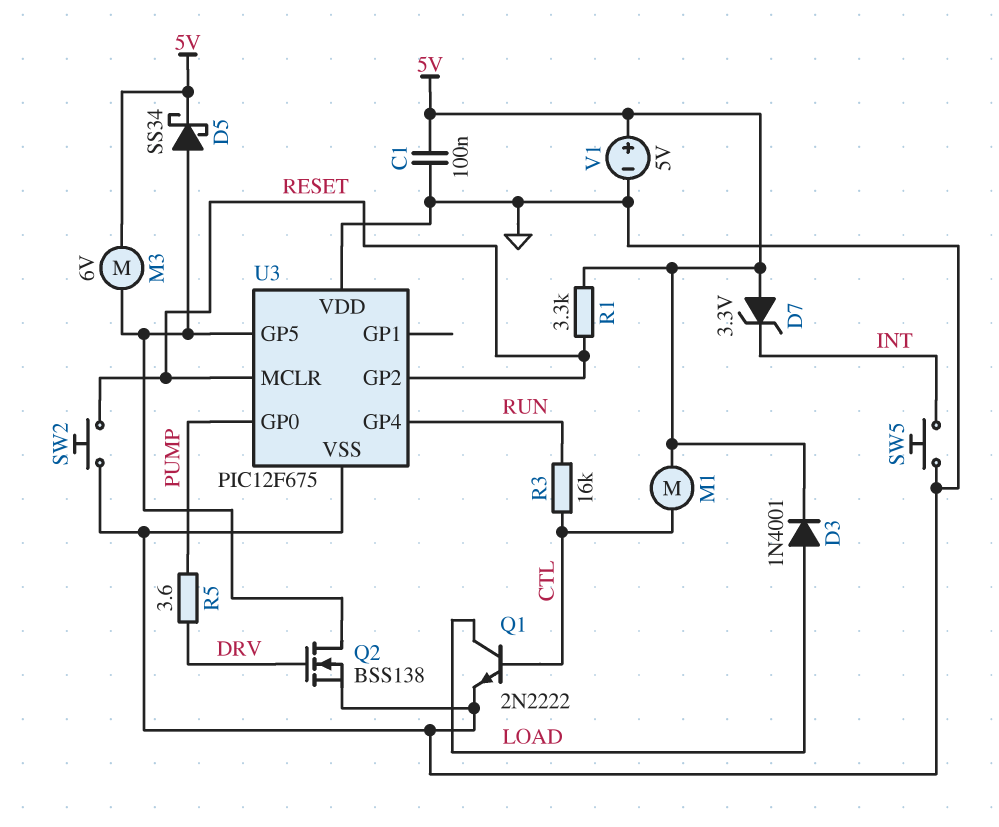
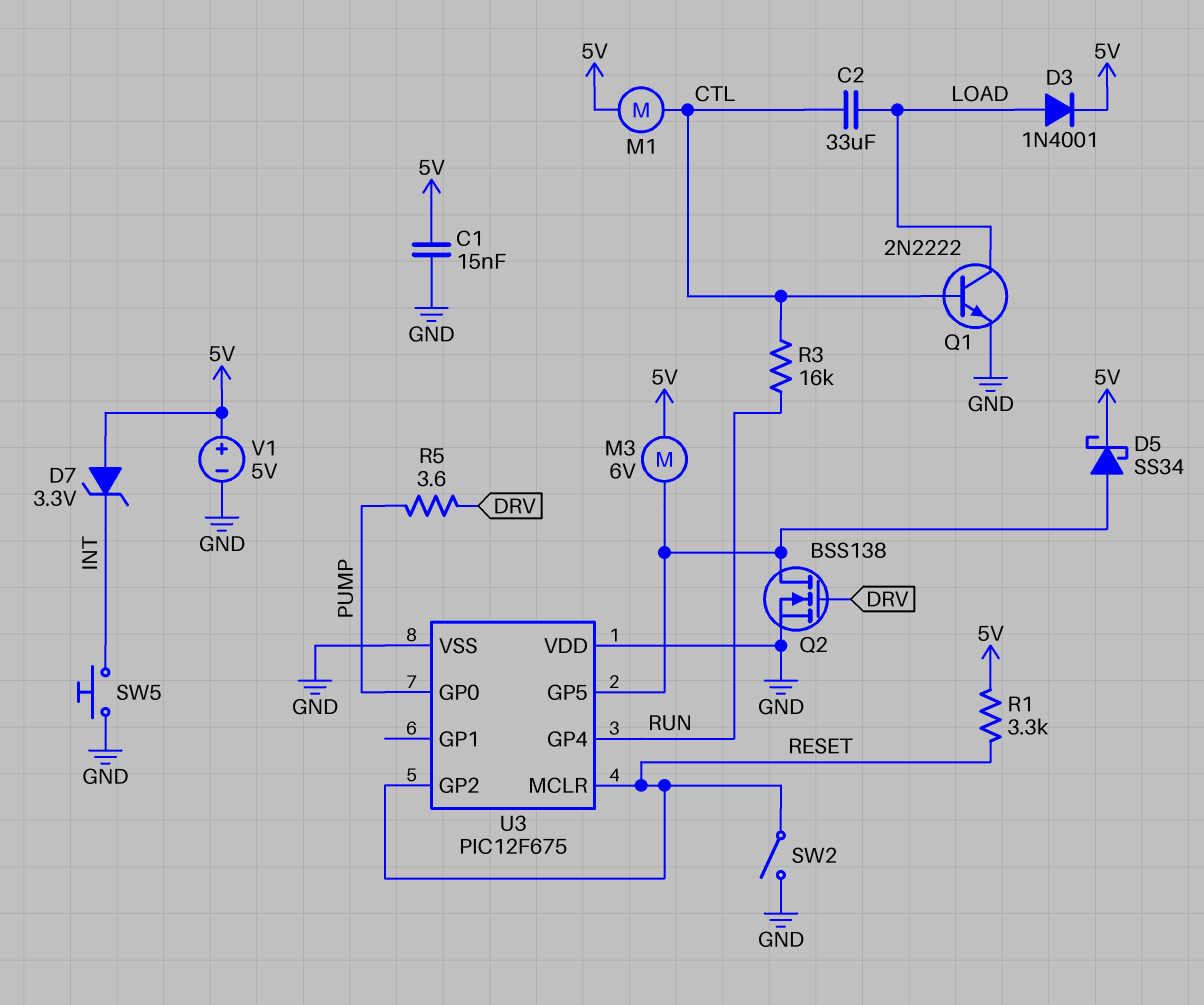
C1: 100nF (5V, GND) -> 15nF (5V, GND)
C2: none -> 33uF (CTL, LOAD)
SW2: button (GND, RESET) -> switch (GND, RESET)

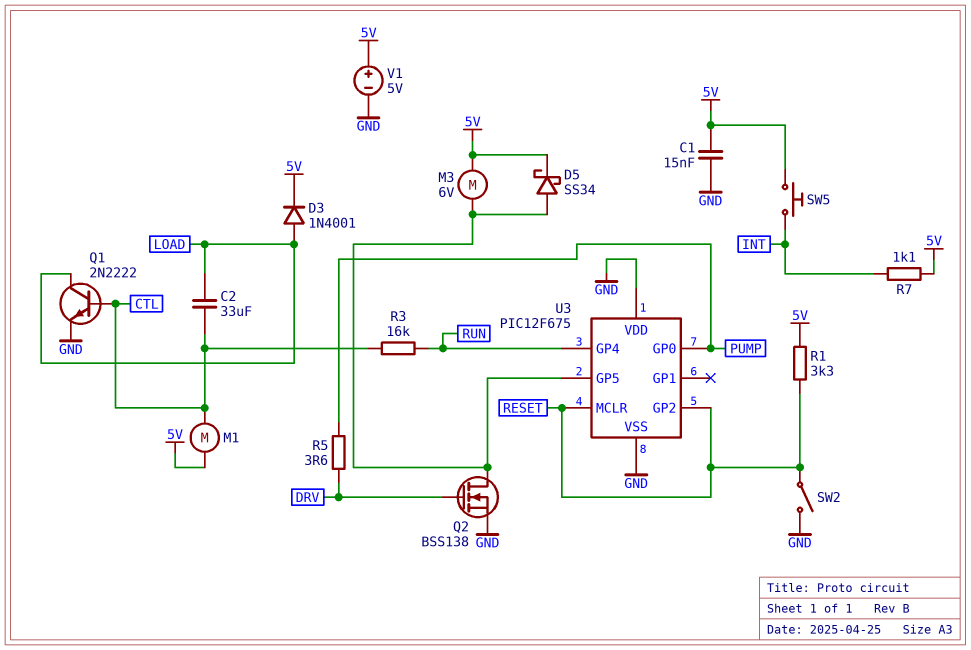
D7: zener 3.3V (A 5V, K INT) -> none
R7: none -> 1.1k (5V, INT)
SW5: button (GND, INT) -> button (5V, INT)

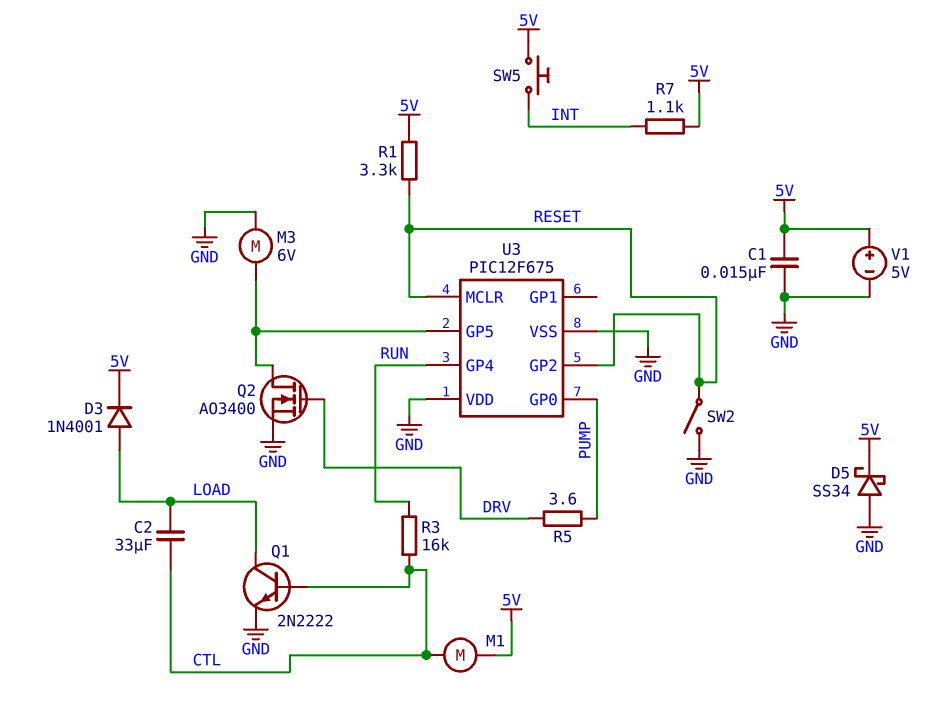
D5: schottky SS34 (A U3/GP5, K 5V) -> schottky SS34 (A GND, K 5V)
M3: motor 6V (5V, U3/GP5) -> motor 6V (GND, U3/GP5)
Q2: NMOS BSS138 (G DRV, D U3/GP5, S GND) -> NMOS AO3400 (G DRV, D U3/GP5, S GND)

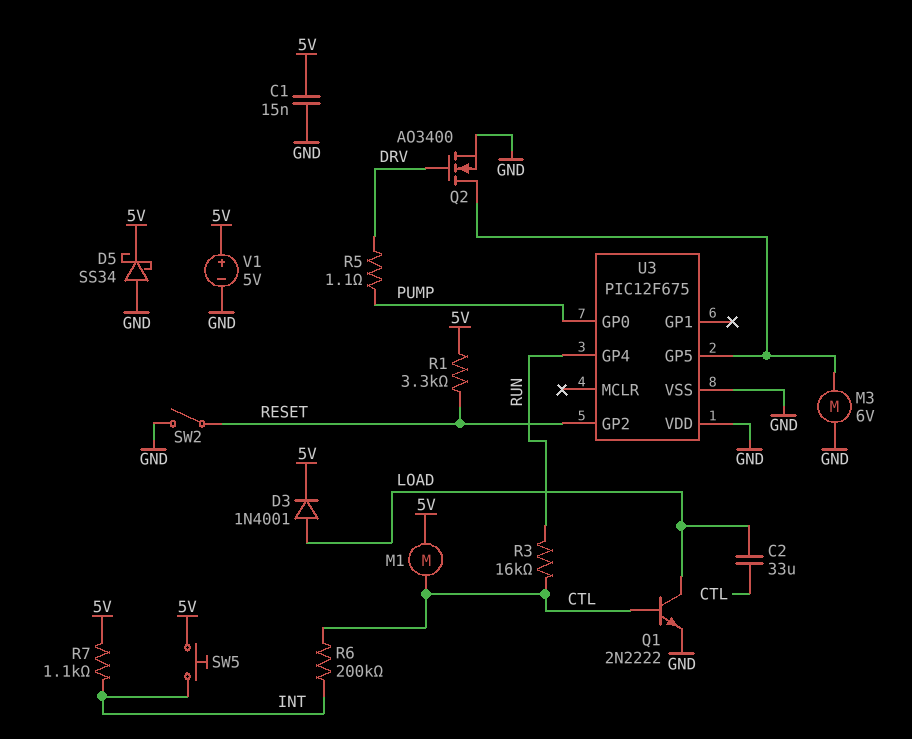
R5: 3.6 (DRV, PUMP) -> 1.1 (DRV, PUMP)
R6: none -> 200k (CTL, INT)
U3 pin MCLR: RESET -> none

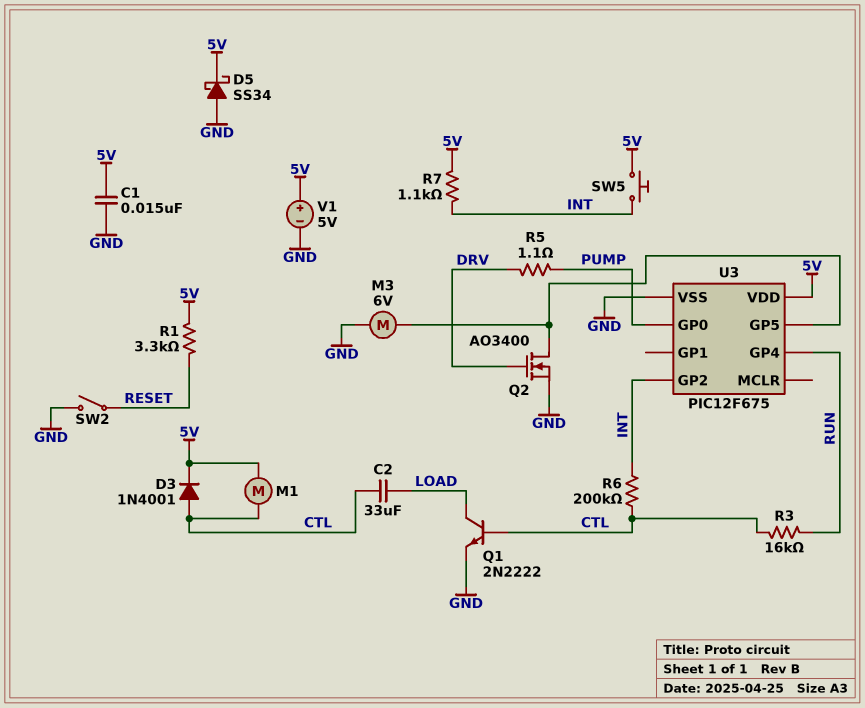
D3: diode 1N4001 (A LOAD, K 5V) -> diode 1N4001 (A CTL, K 5V)
U3 pin GP2: RESET -> INT
U3 pin VDD: GND -> 5V

